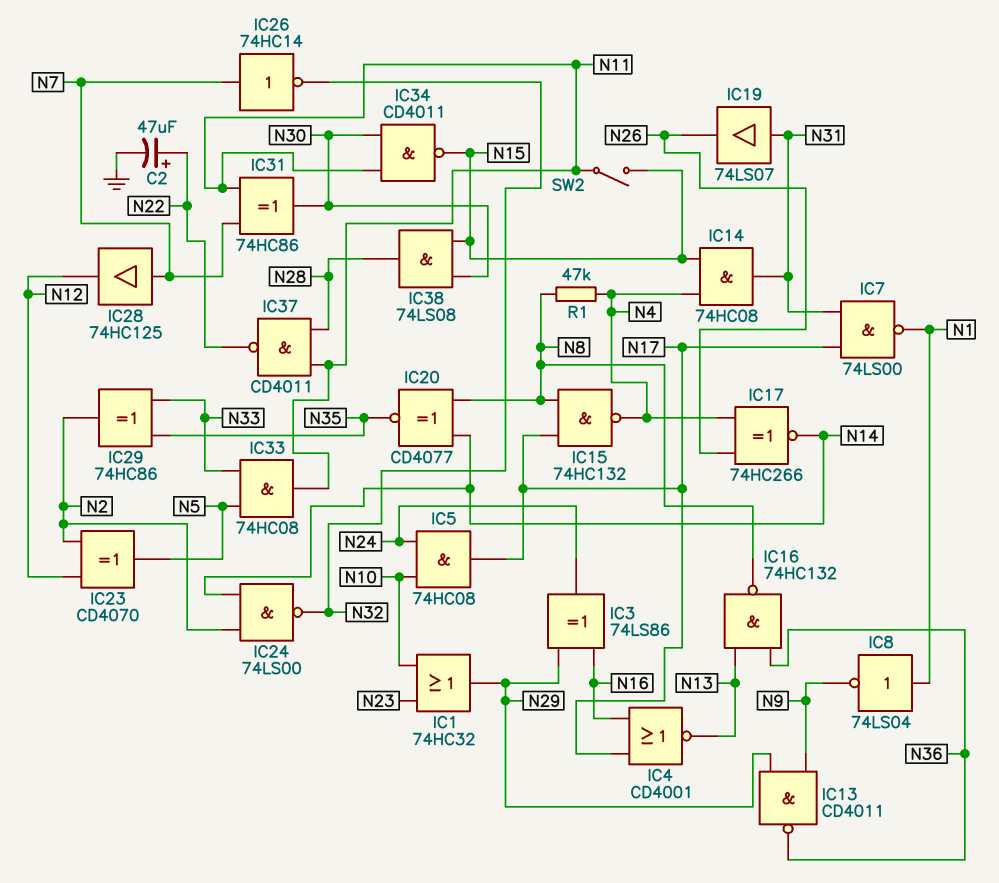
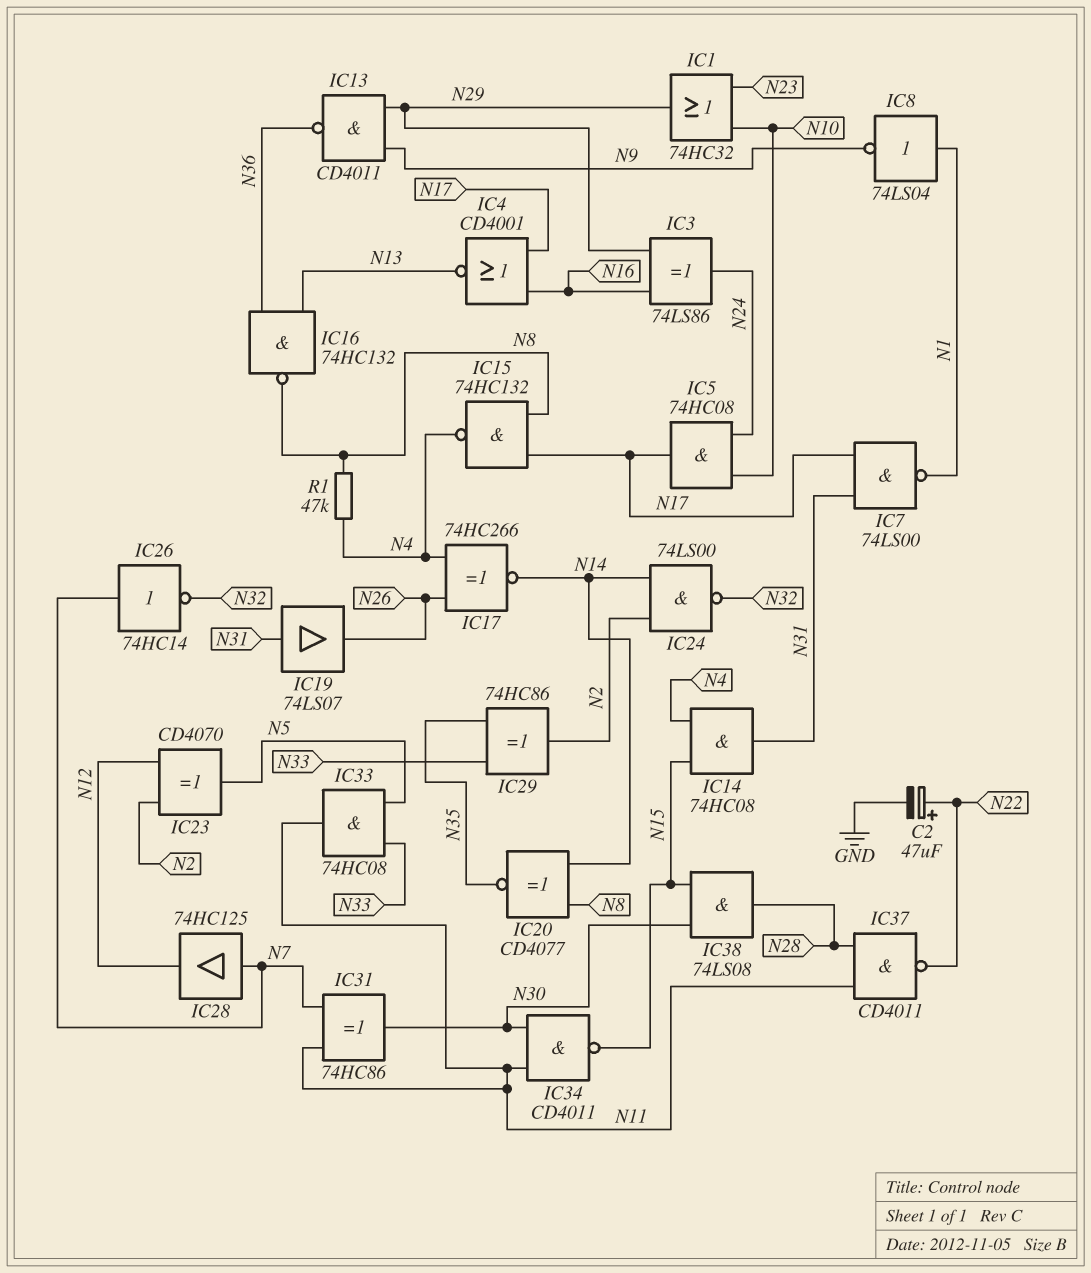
SW2: switch (N11, N15) -> none

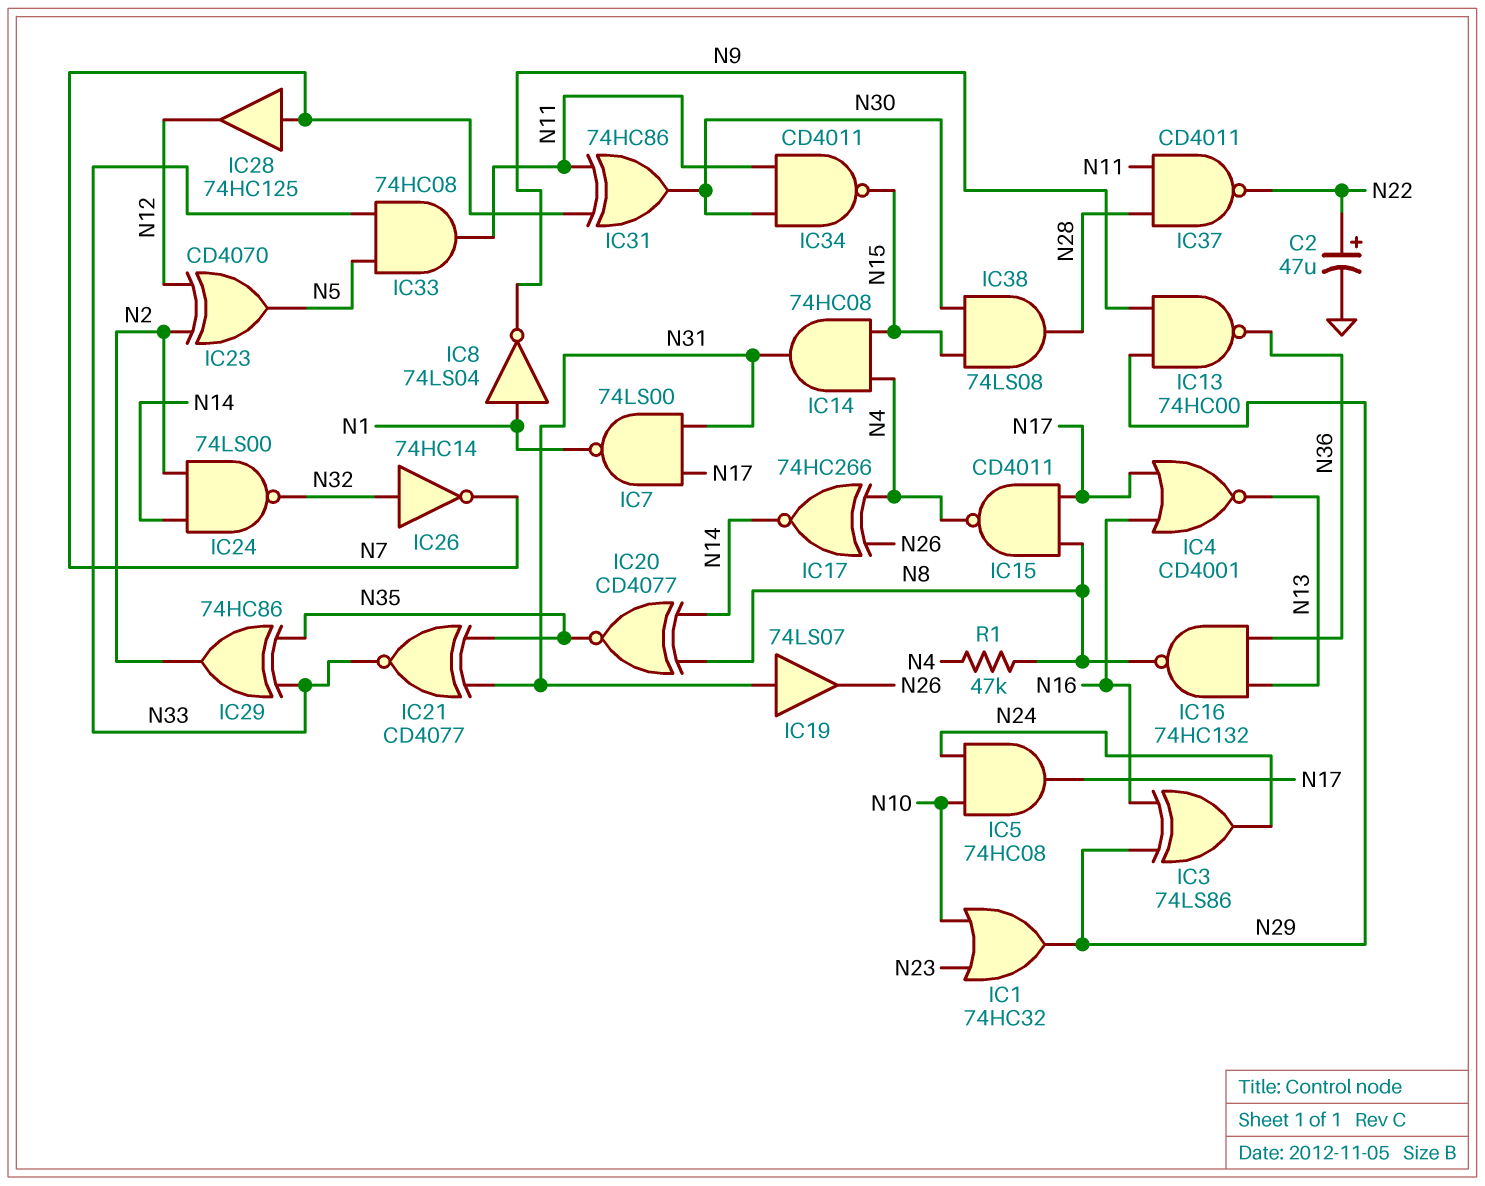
IC13: NAND CD4011 (in N9, in N29, out N36) -> NAND 74HC00 (in N9, in N29, out N36)
IC15: NAND 74HC132 (in N8, in N17, out N4) -> NAND CD4011 (in N8, in N17, out N4)
IC21: none -> XNOR CD4077 (in N31, in N35, out N33)
IC26: NOT 74HC14 (in N7, out N32) -> NOT 74HC14 (in N32, out N7)

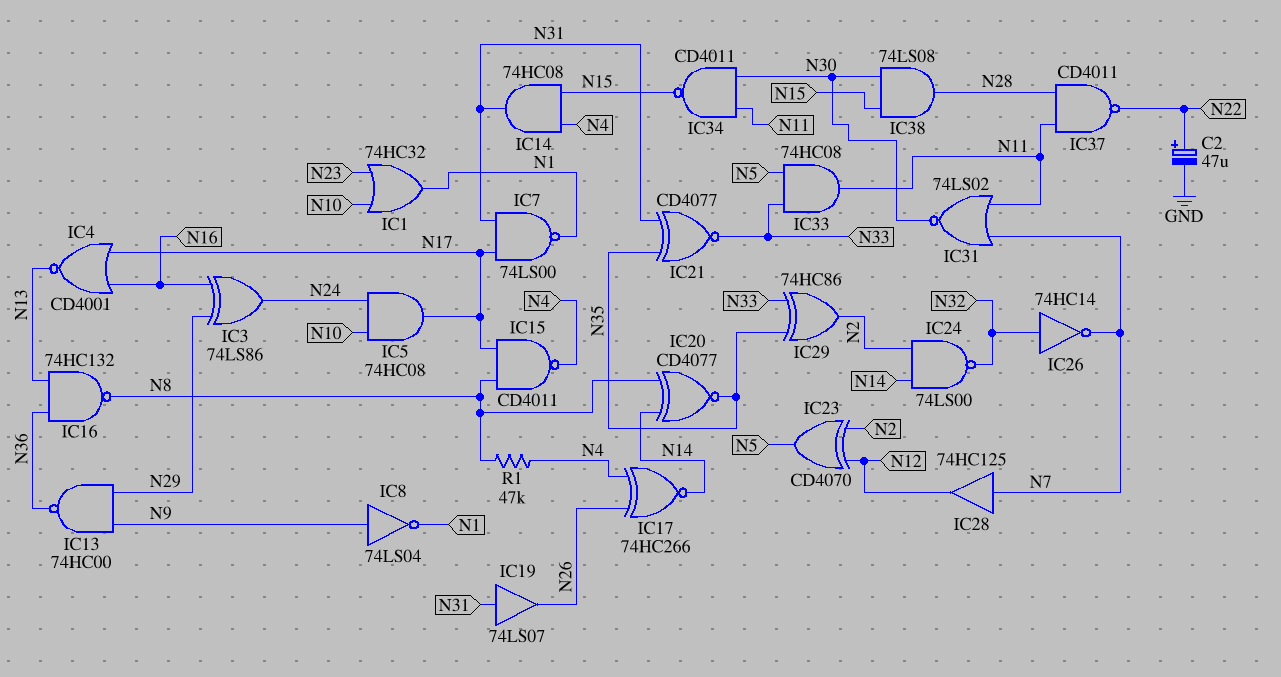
IC1: OR 74HC32 (in N10, in N23, out N29) -> OR 74HC32 (in N10, in N23, out N1)
IC8: NOT 74LS04 (in N1, out N9) -> NOT 74LS04 (in N9, out N1)
IC31: XOR 74HC86 (in N7, in N11, out N30) -> NOR 74LS02 (in N7, in N11, out N30)

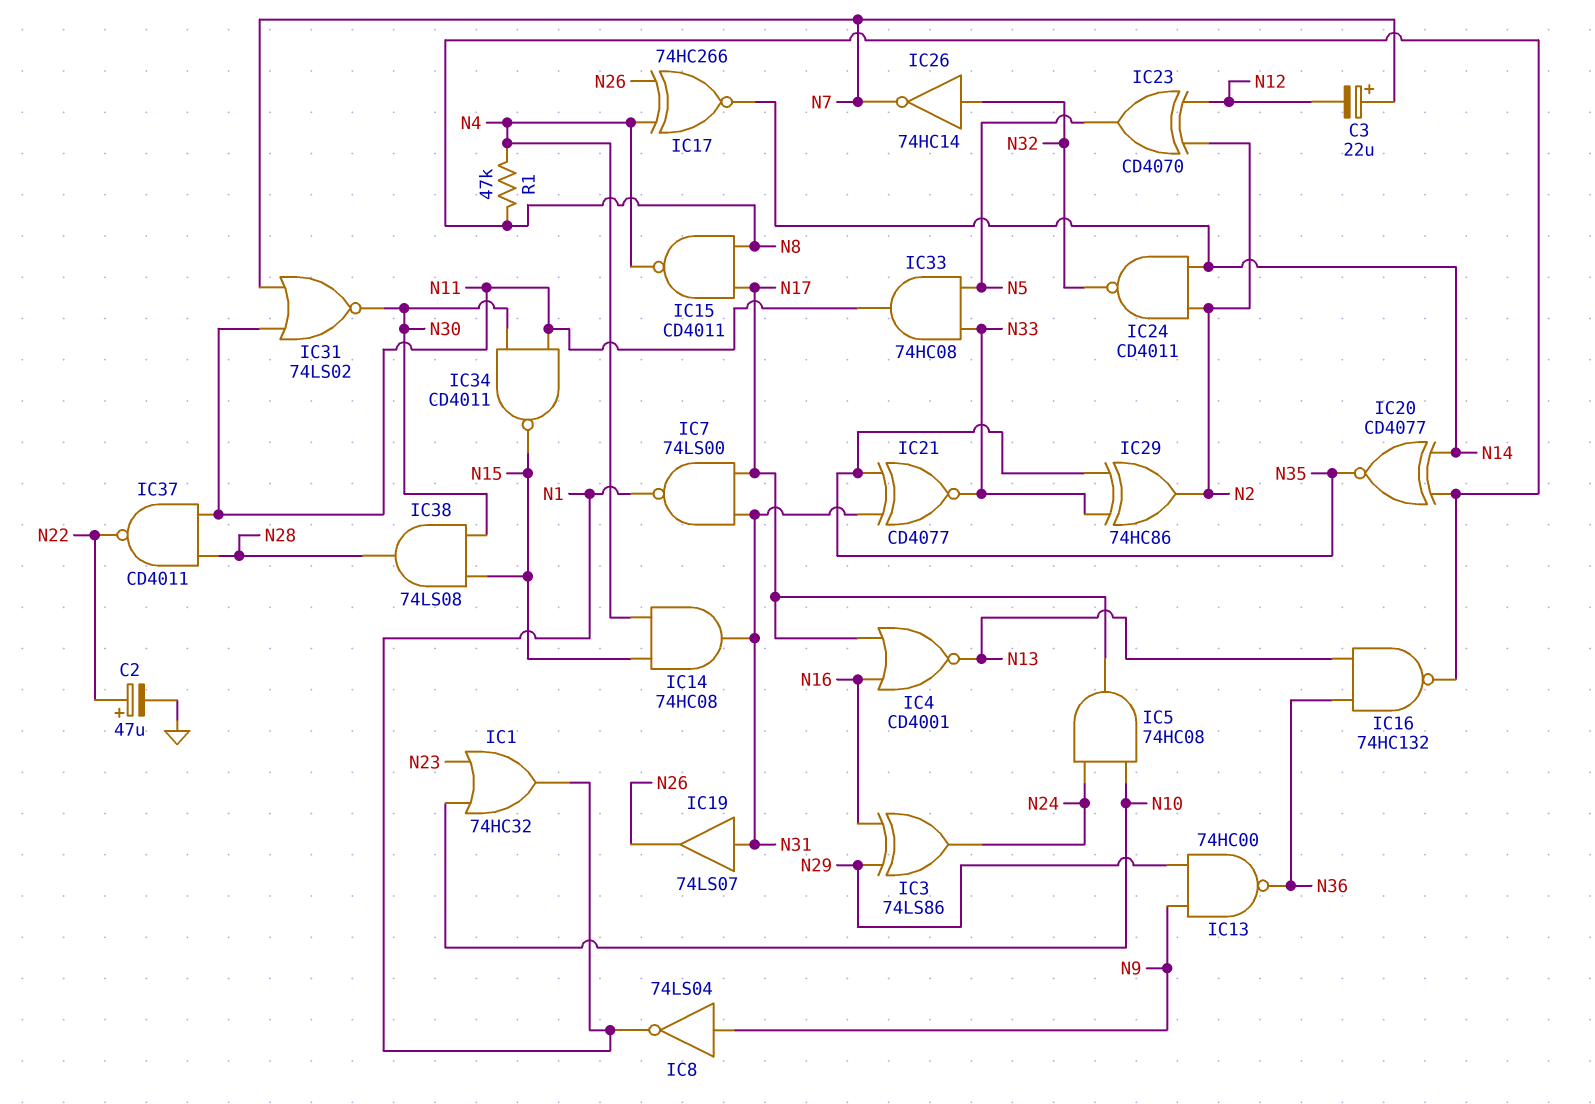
C3: none -> 22uF (plus N7, minus N12)
IC24: NAND 74LS00 (in N2, in N14, out N32) -> NAND CD4011 (in N2, in N14, out N32)
IC28: buffer 74HC125 (in N7, out N12) -> none

